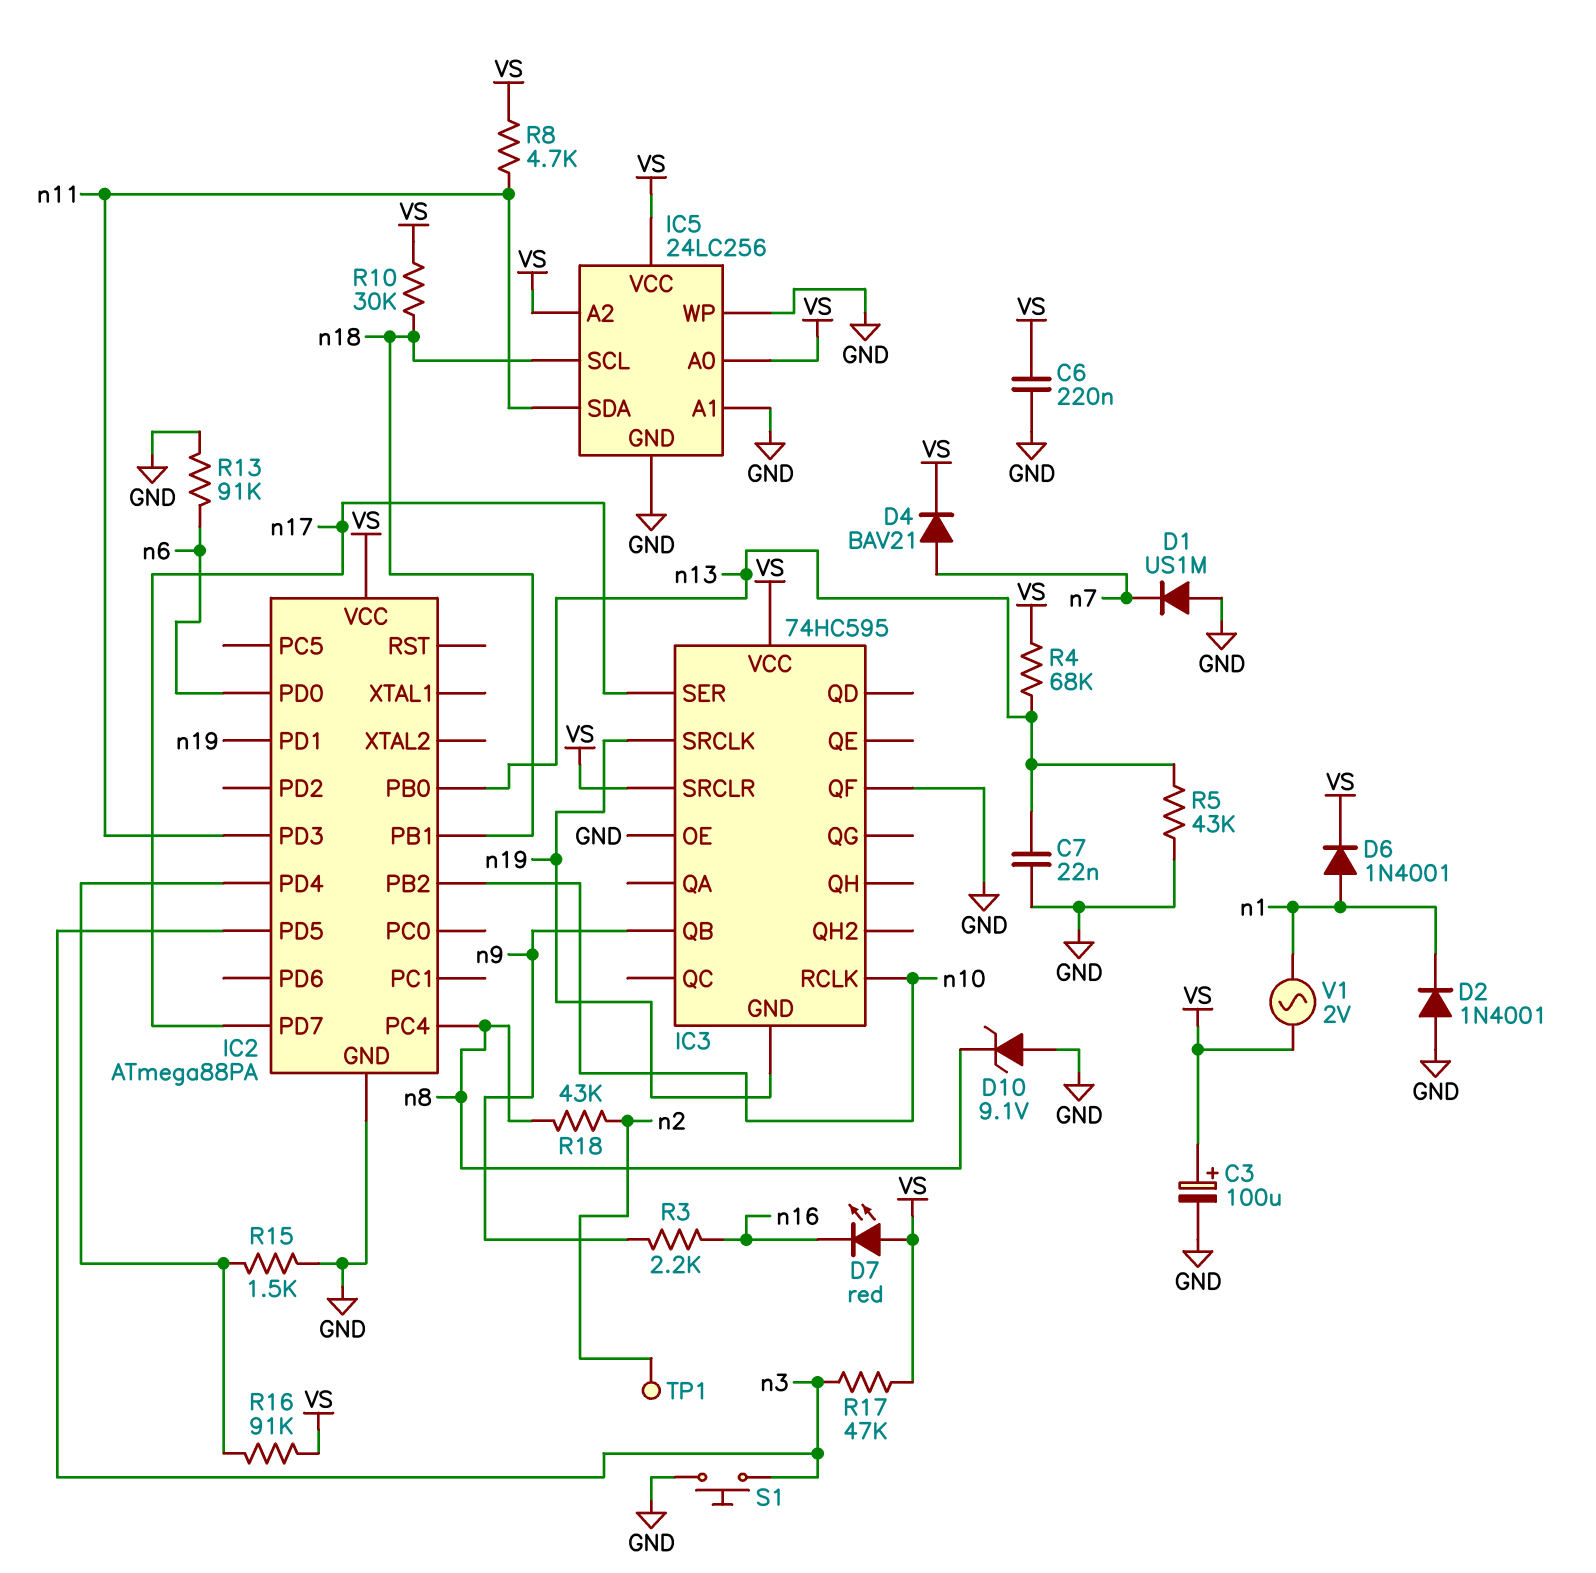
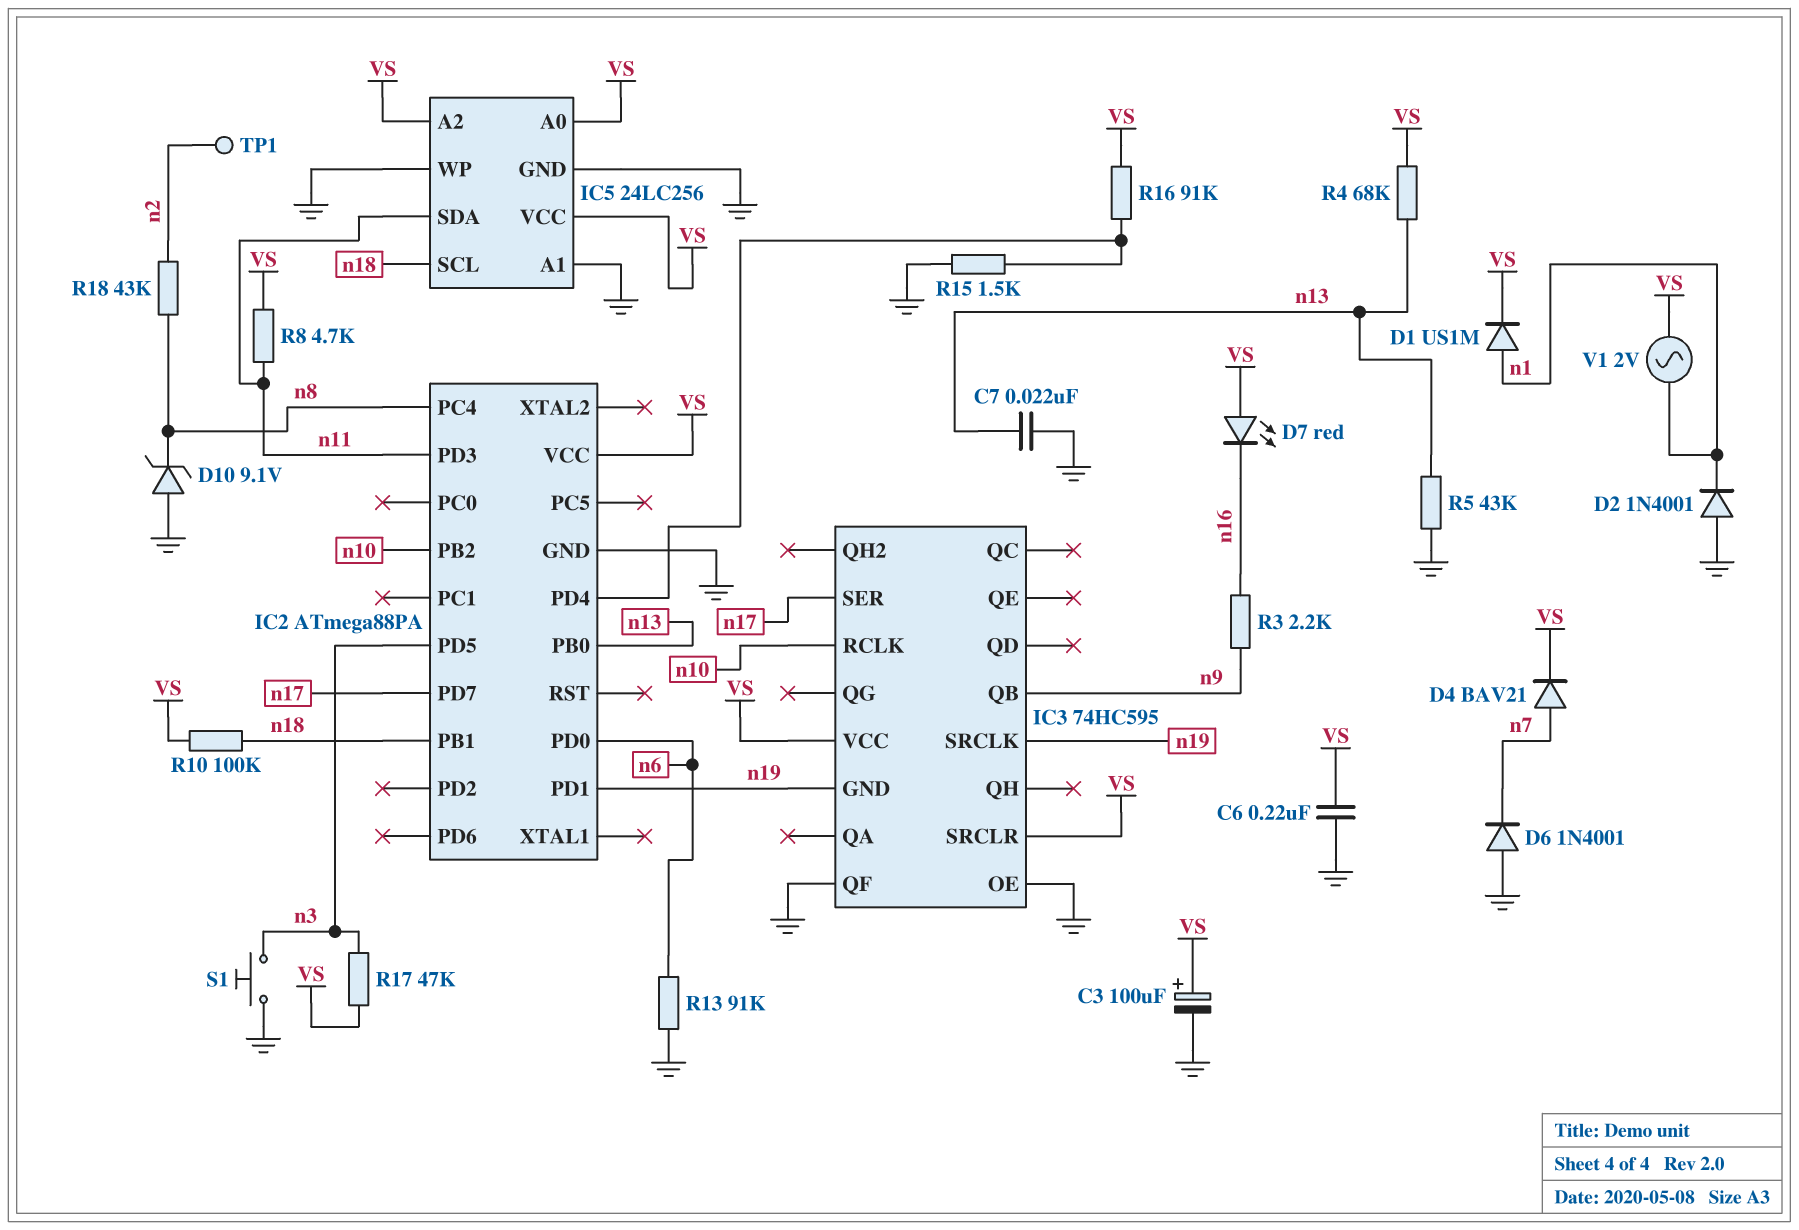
D1: diode US1M (A GND, K n7) -> diode US1M (A n1, K VS)
D6: diode 1N4001 (A n1, K VS) -> diode 1N4001 (A GND, K n7)
R10: 30k (VS, n18) -> 100k (VS, n18)

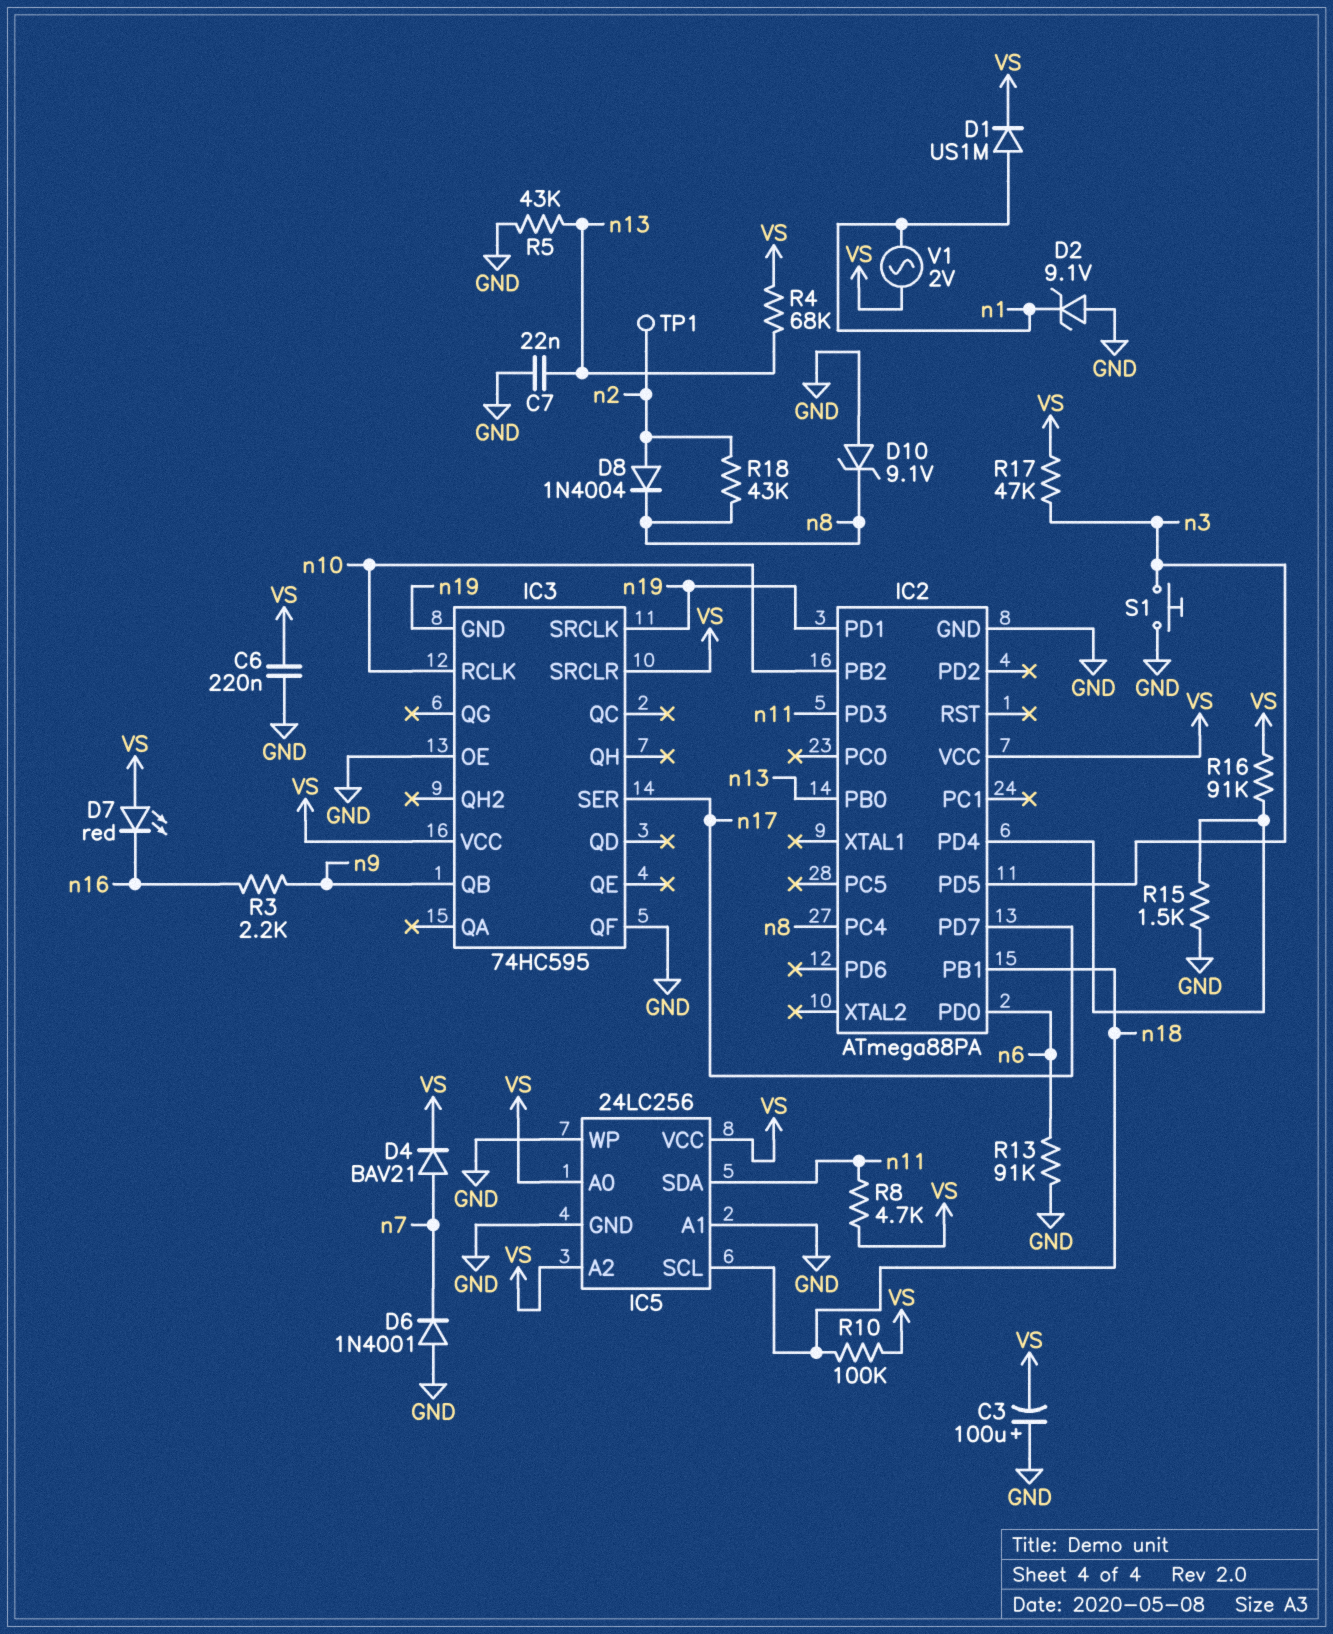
C3: 100uF (plus VS, minus GND) -> 100uF (plus GND, minus VS)
D2: diode 1N4001 (A GND, K n1) -> zener 9.1V (A GND, K n1)
D8: none -> diode 1N4004 (A n2, K n8)

